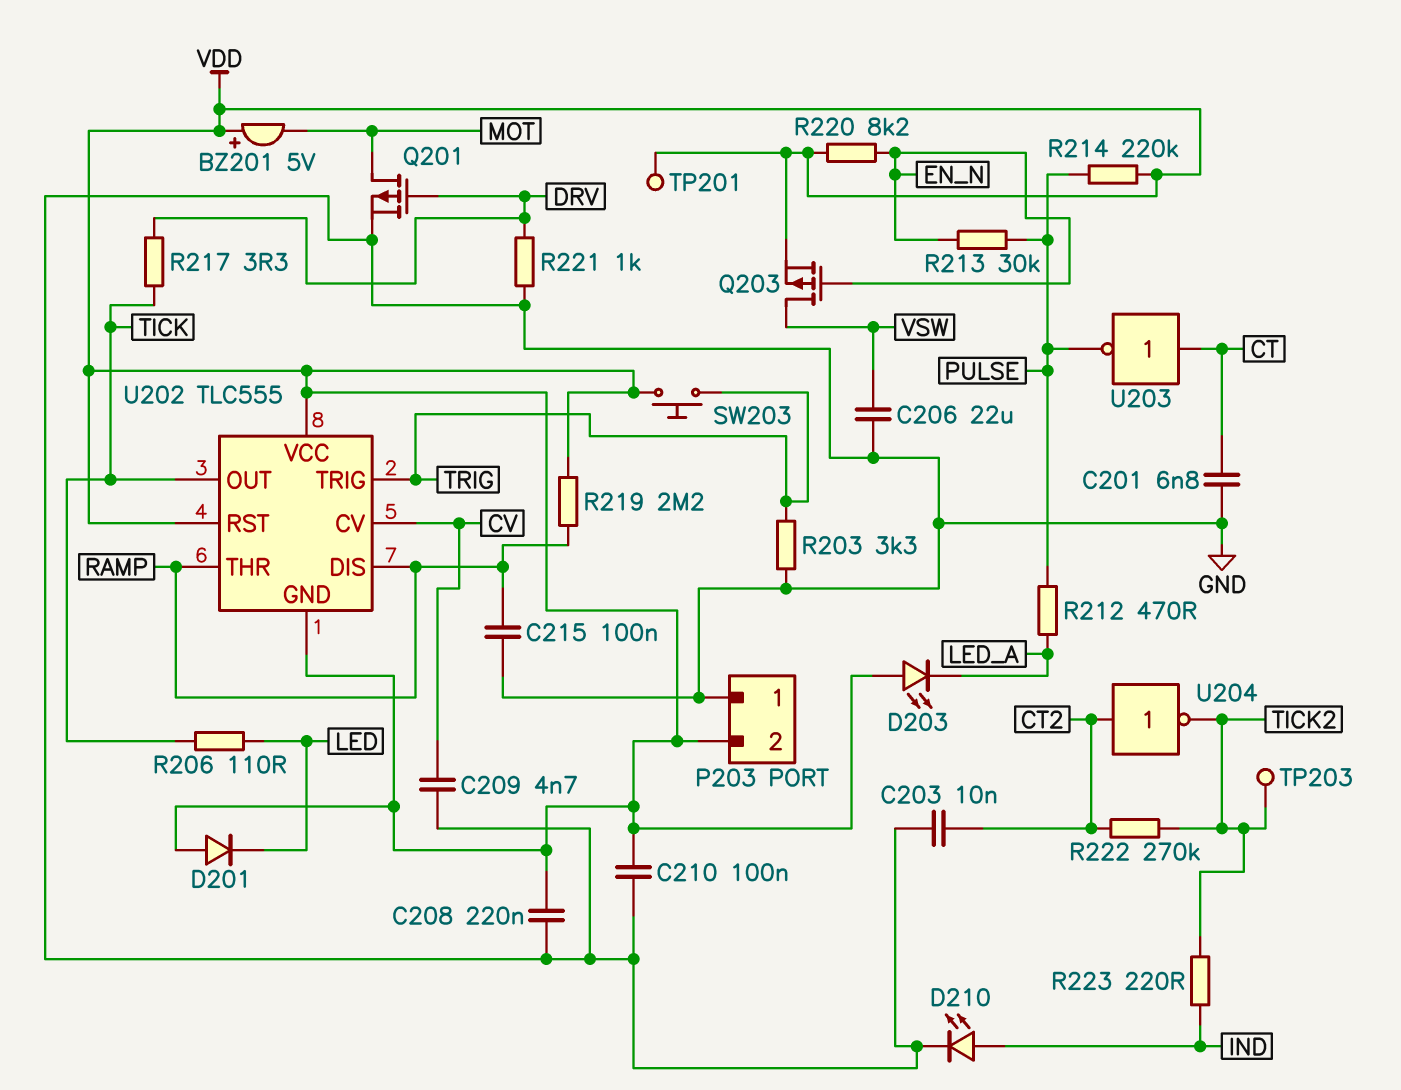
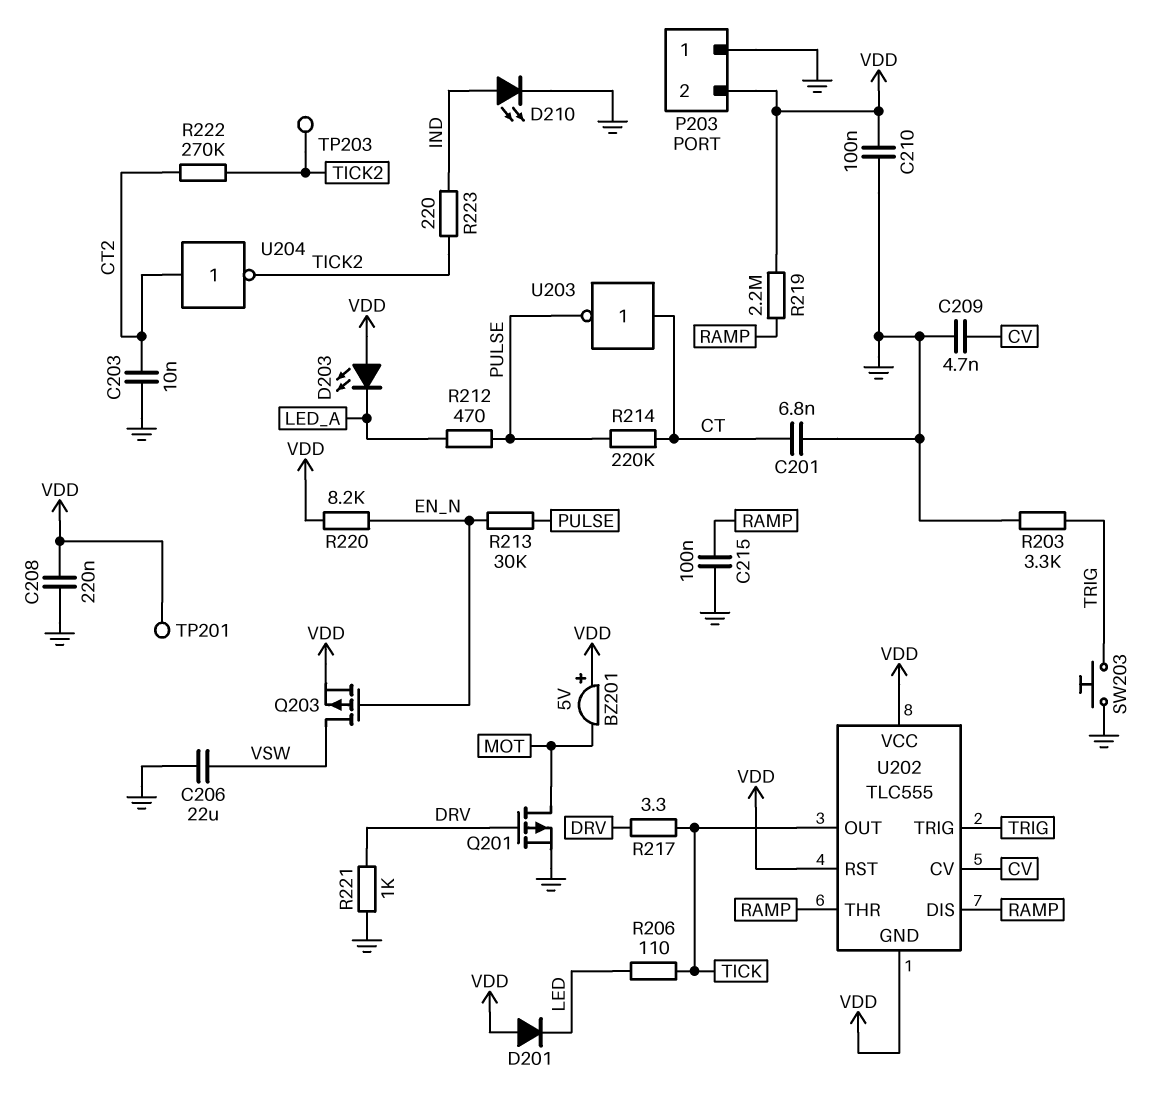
R214: 220k (PULSE, VDD) -> 220k (CT, PULSE)
SW203: button (TRIG, VDD) -> button (GND, TRIG)

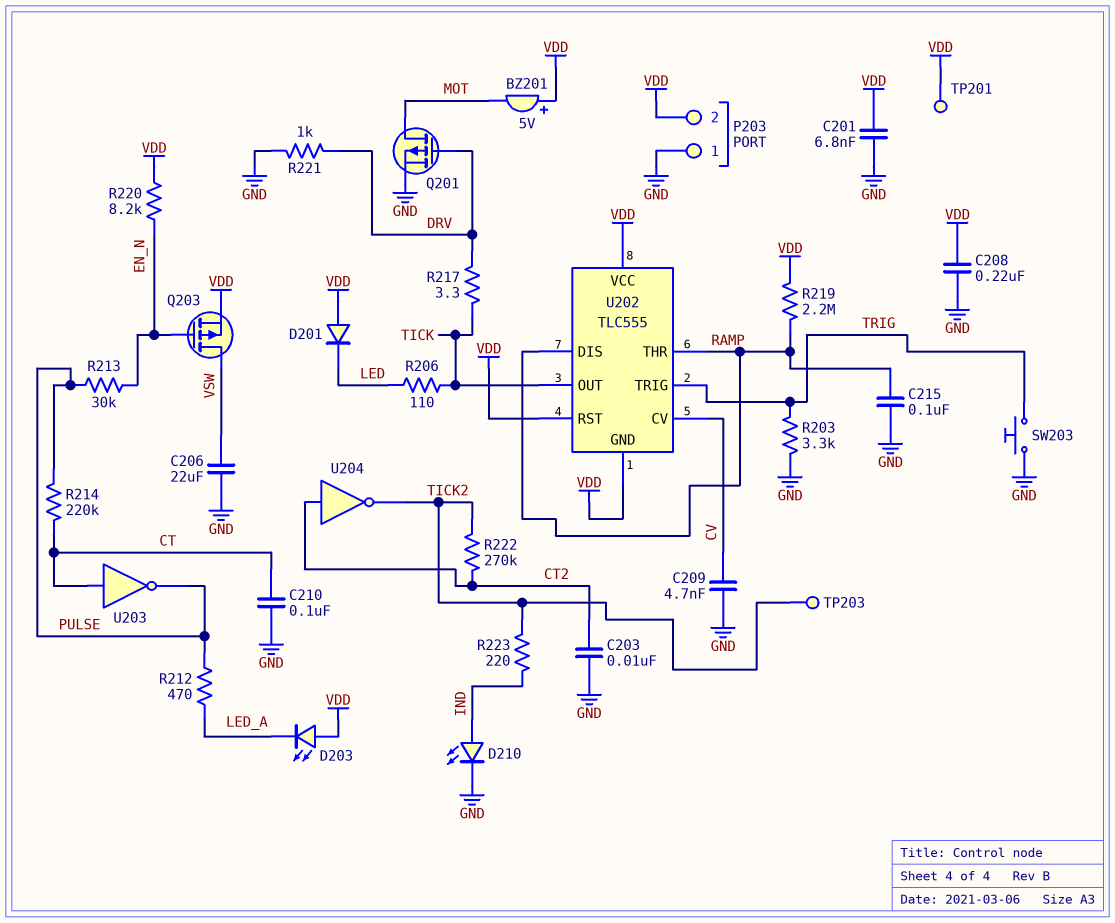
C201: 6.8nF (CT, GND) -> 6.8nF (GND, VDD)
C210: 100nF (GND, VDD) -> 100nF (CT, GND)

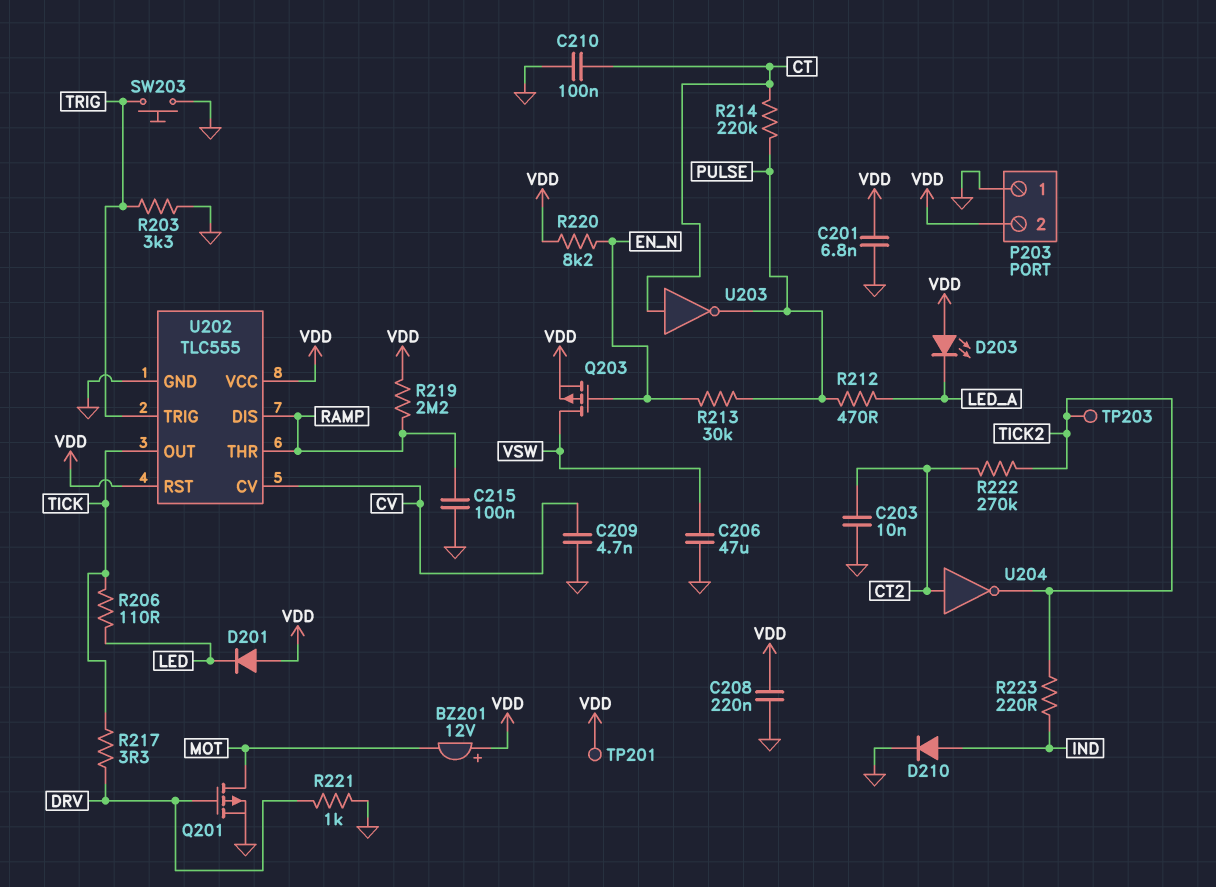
BZ201: buzzer 5V (plus VDD, minus MOT) -> buzzer 12V (plus VDD, minus MOT)
C206: 22uF (GND, VSW) -> 47uF (GND, VSW)
D210: LED (A IND, K GND) -> diode (A IND, K GND)
U202 pin GND: VDD -> GND

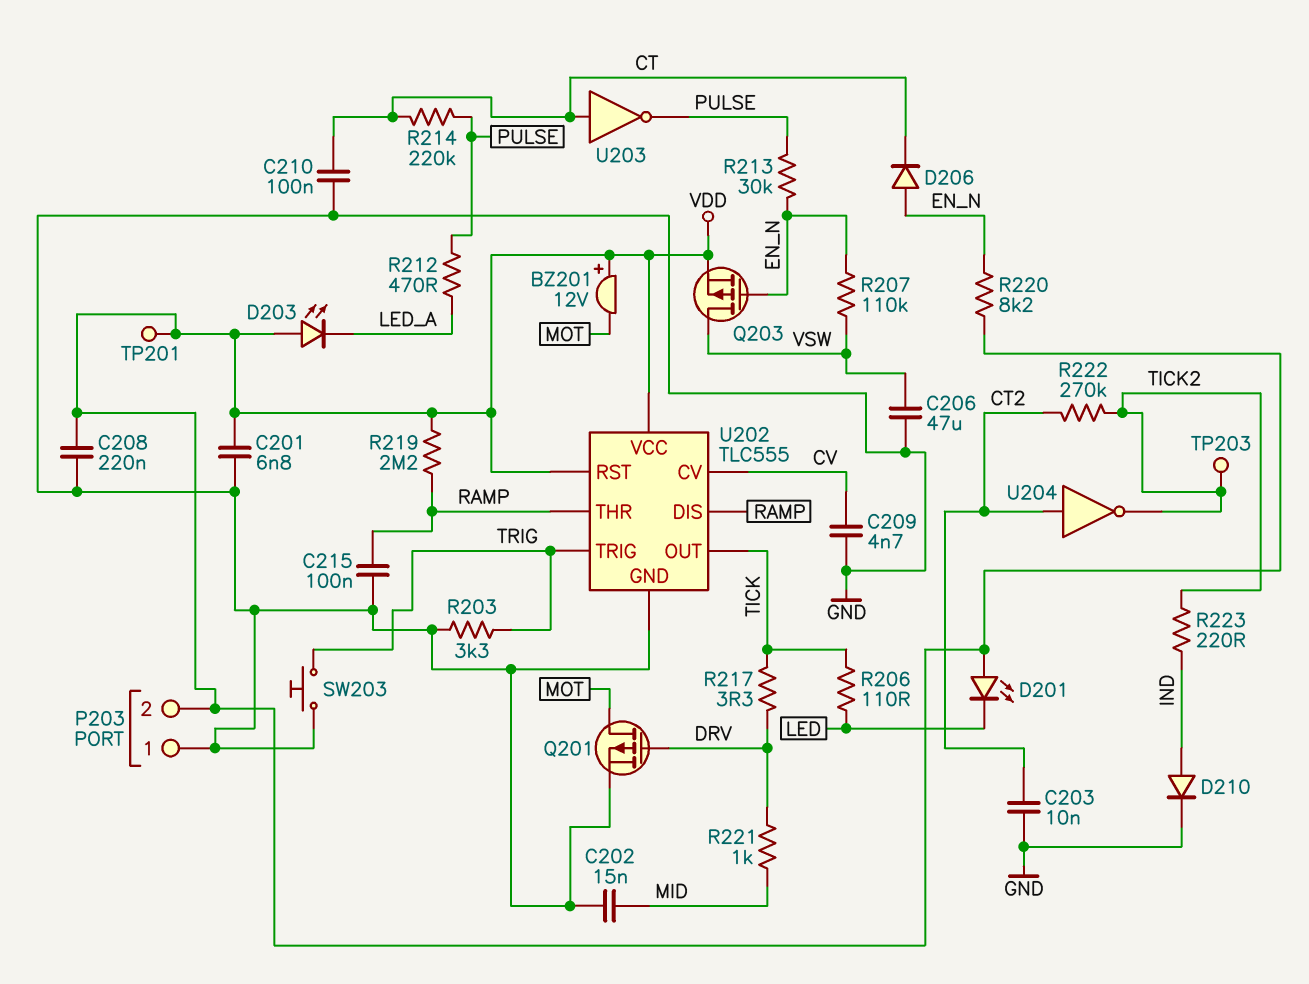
C202: none -> 15nF (GND, MID)
D201: diode (A VDD, K LED) -> LED (A VDD, K LED)
D206: none -> diode (A EN_N, K CT)
R207: none -> 110k (EN_N, VSW)
R221: 1k (DRV, GND) -> 1k (DRV, MID)

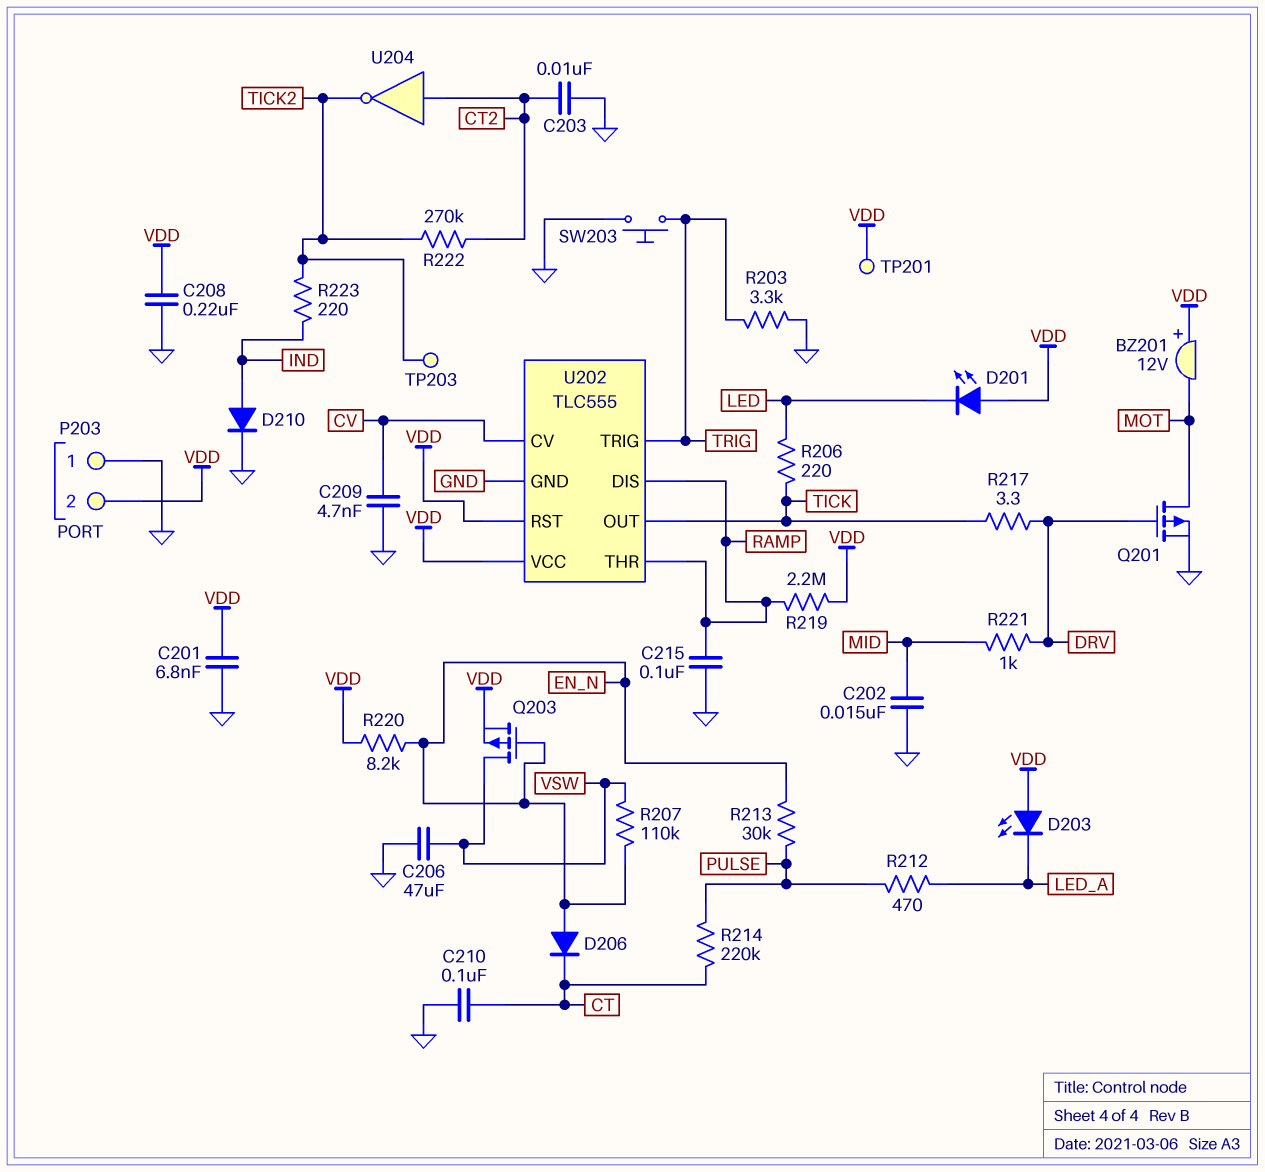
R206: 110 (LED, TICK) -> 220 (LED, TICK)
U203: NOT (in CT, out PULSE) -> none

